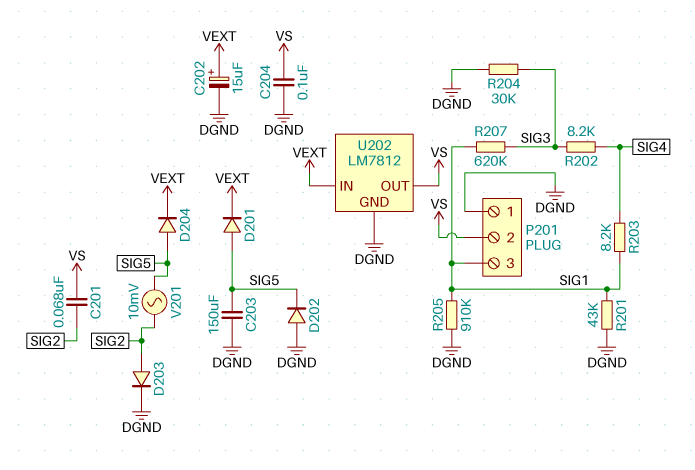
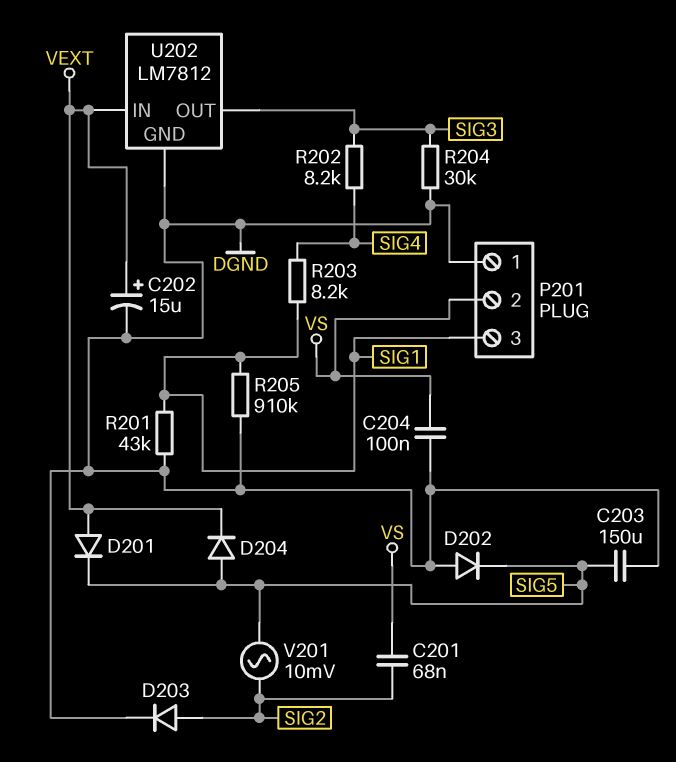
D201: diode (A SIG5, K VEXT) -> diode (A VEXT, K SIG5)
R207: 620k (SIG1, SIG3) -> none
U202 pin OUT: VS -> SIG3

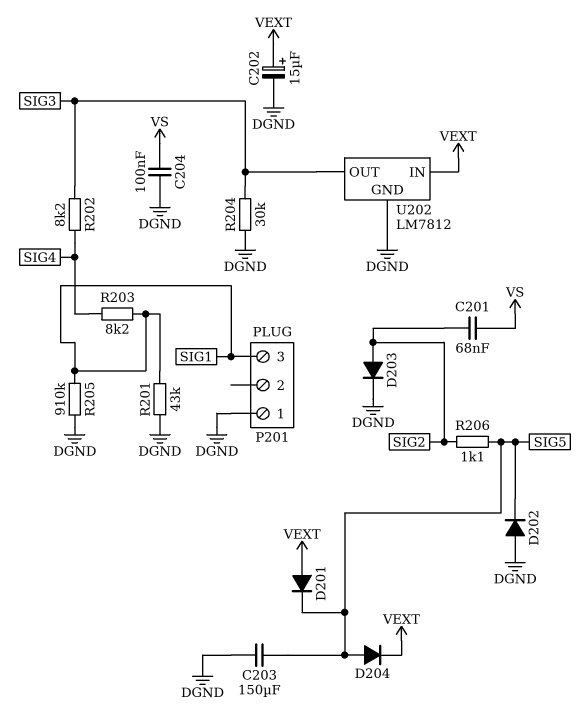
P201 pin 2: VS -> none
R206: none -> 1.1k (SIG2, SIG5)
V201: AC 10mV (SIG2, SIG5) -> none

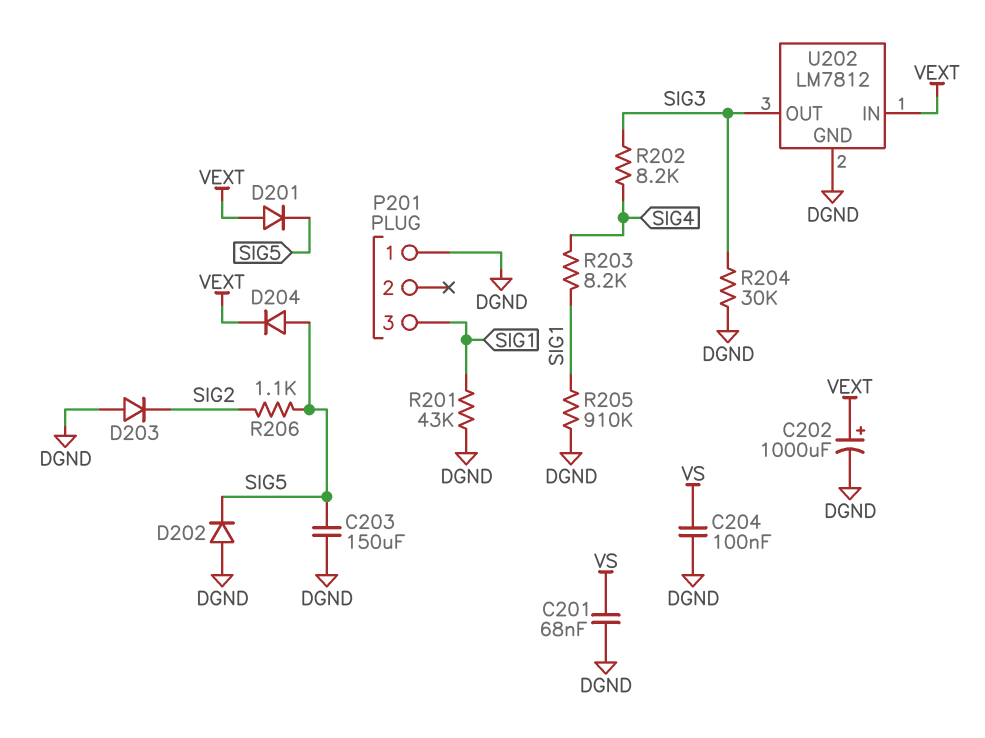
C201: 68nF (SIG2, VS) -> 68nF (DGND, VS)
C202: 15uF (plus VEXT, minus DGND) -> 1000uF (plus VEXT, minus DGND)
D203: diode (A SIG2, K DGND) -> diode (A DGND, K SIG2)

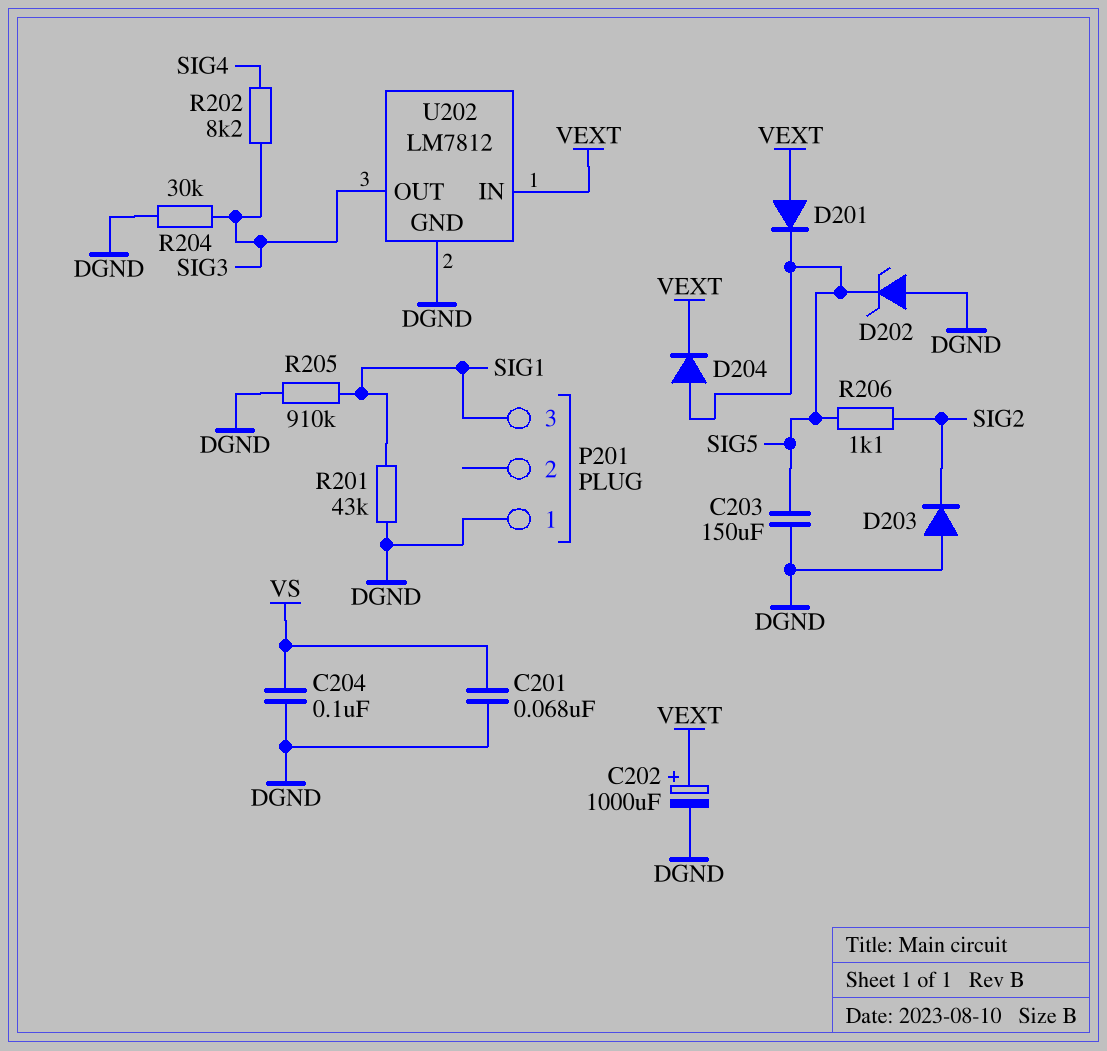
D202: diode (A DGND, K SIG5) -> zener (A DGND, K SIG5)
R203: 8.2k (SIG1, SIG4) -> none

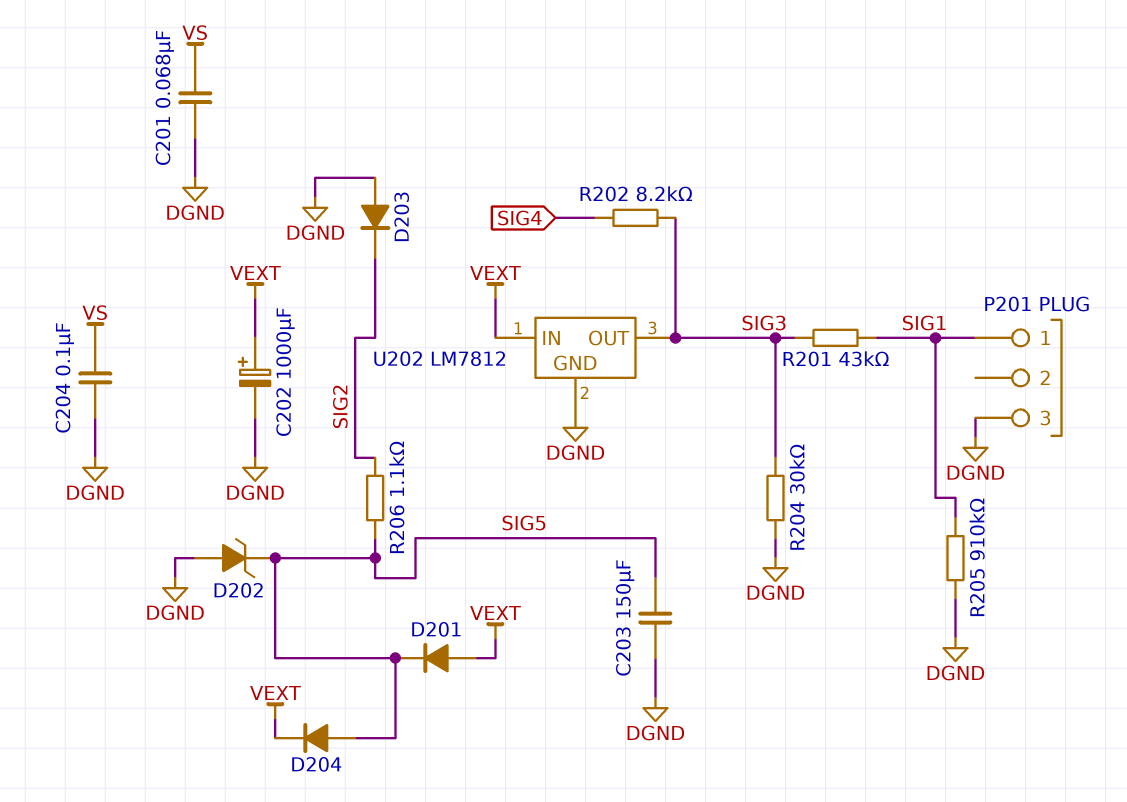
P201 pin 1: DGND -> SIG1
P201 pin 3: SIG1 -> DGND
R201: 43k (DGND, SIG1) -> 43k (SIG1, SIG3)

